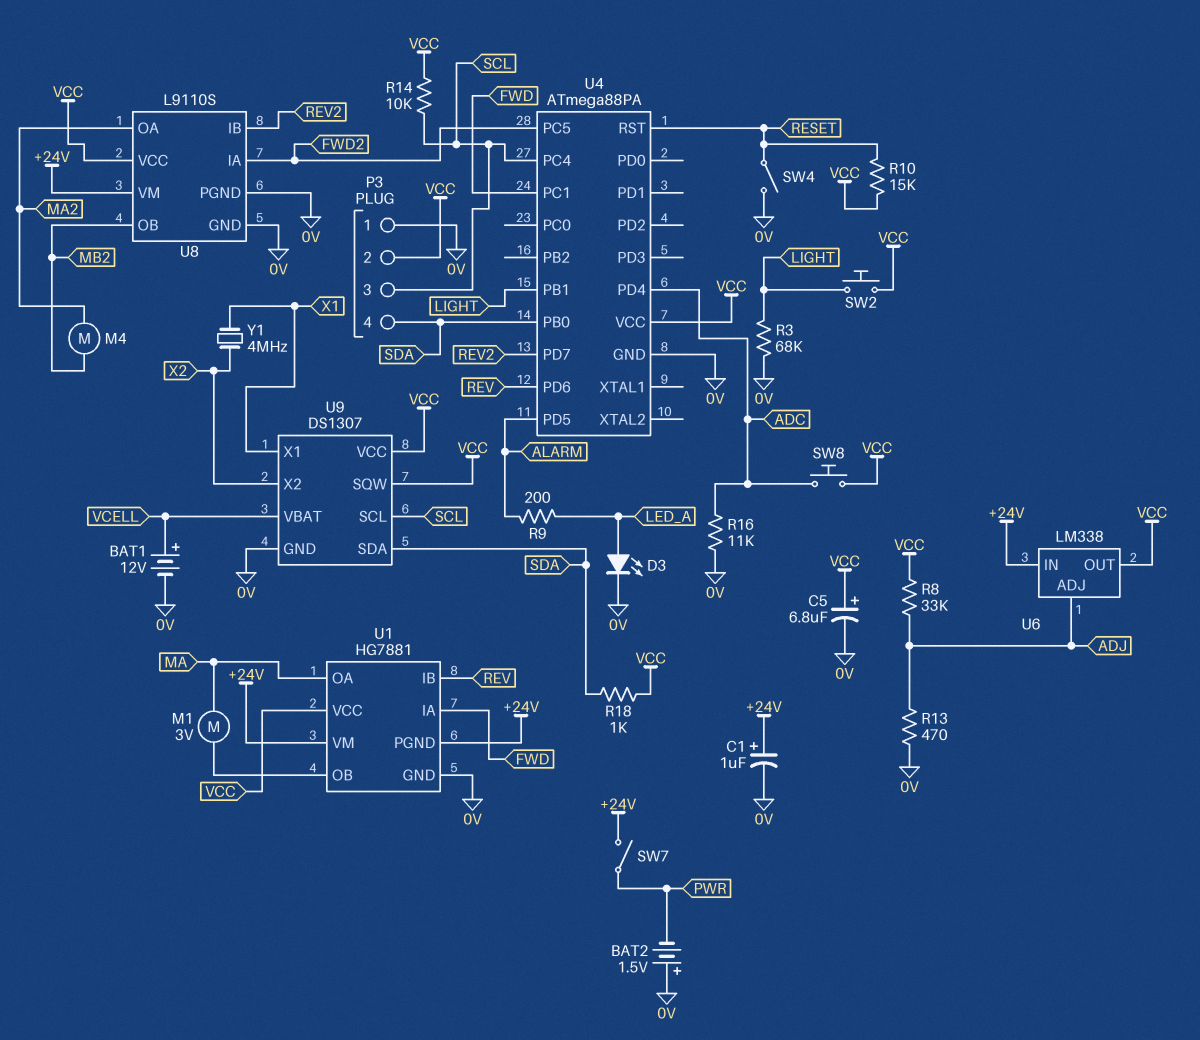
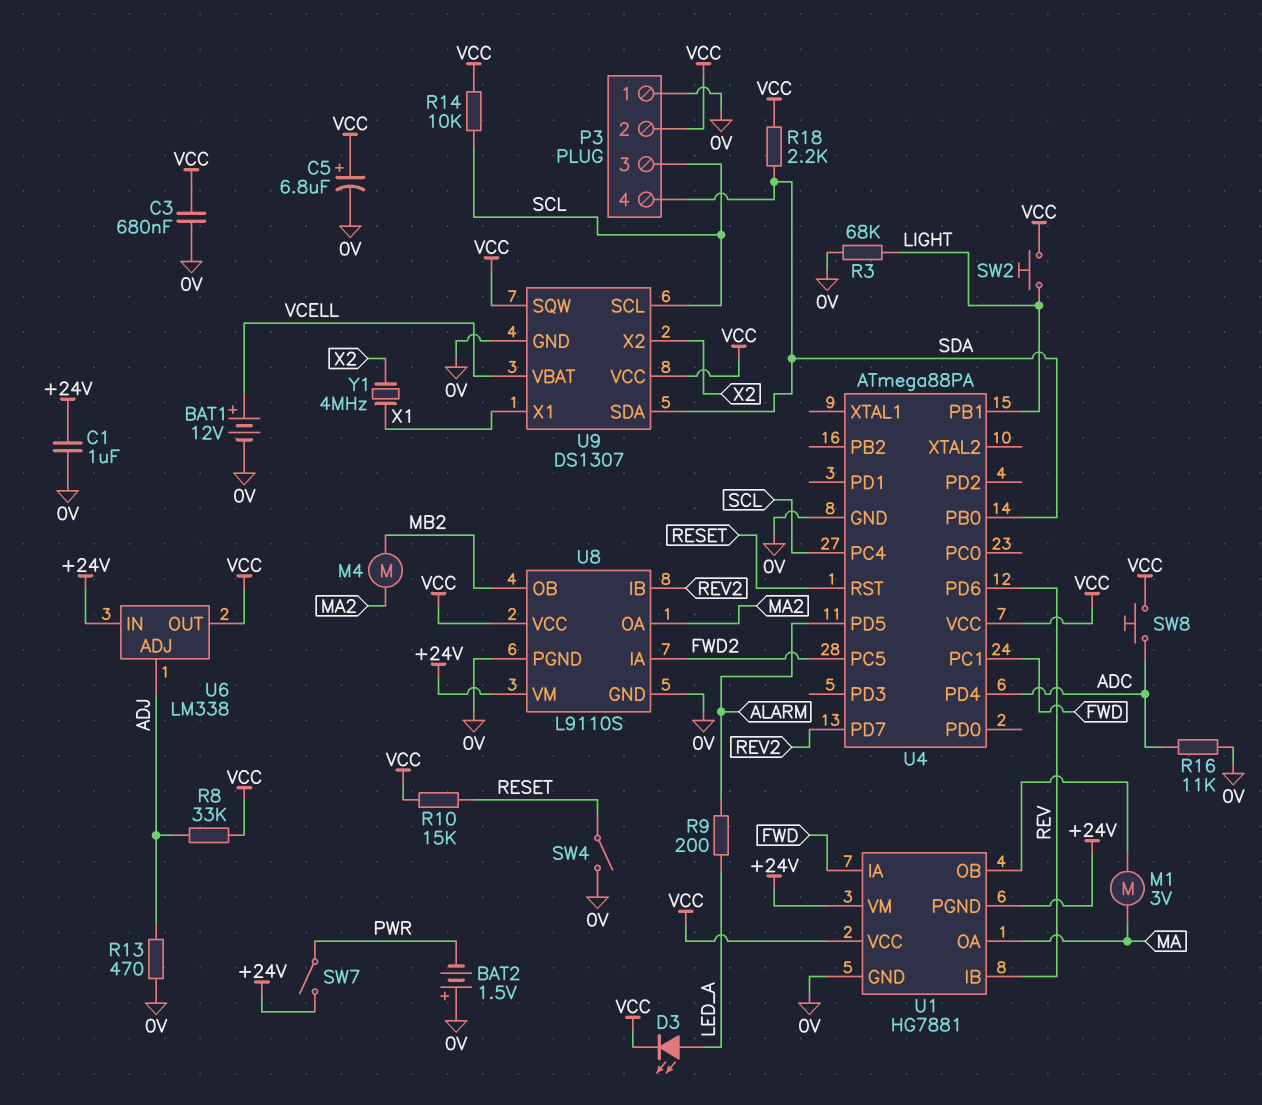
C1: 1uF (plus +24V, minus 0V) -> 1uF (+24V, 0V)
C3: none -> 680nF (0V, VCC)
D3: LED (A LED_A, K 0V) -> LED (A LED_A, K VCC)
R18: 1k (SDA, VCC) -> 2.2k (SDA, VCC)

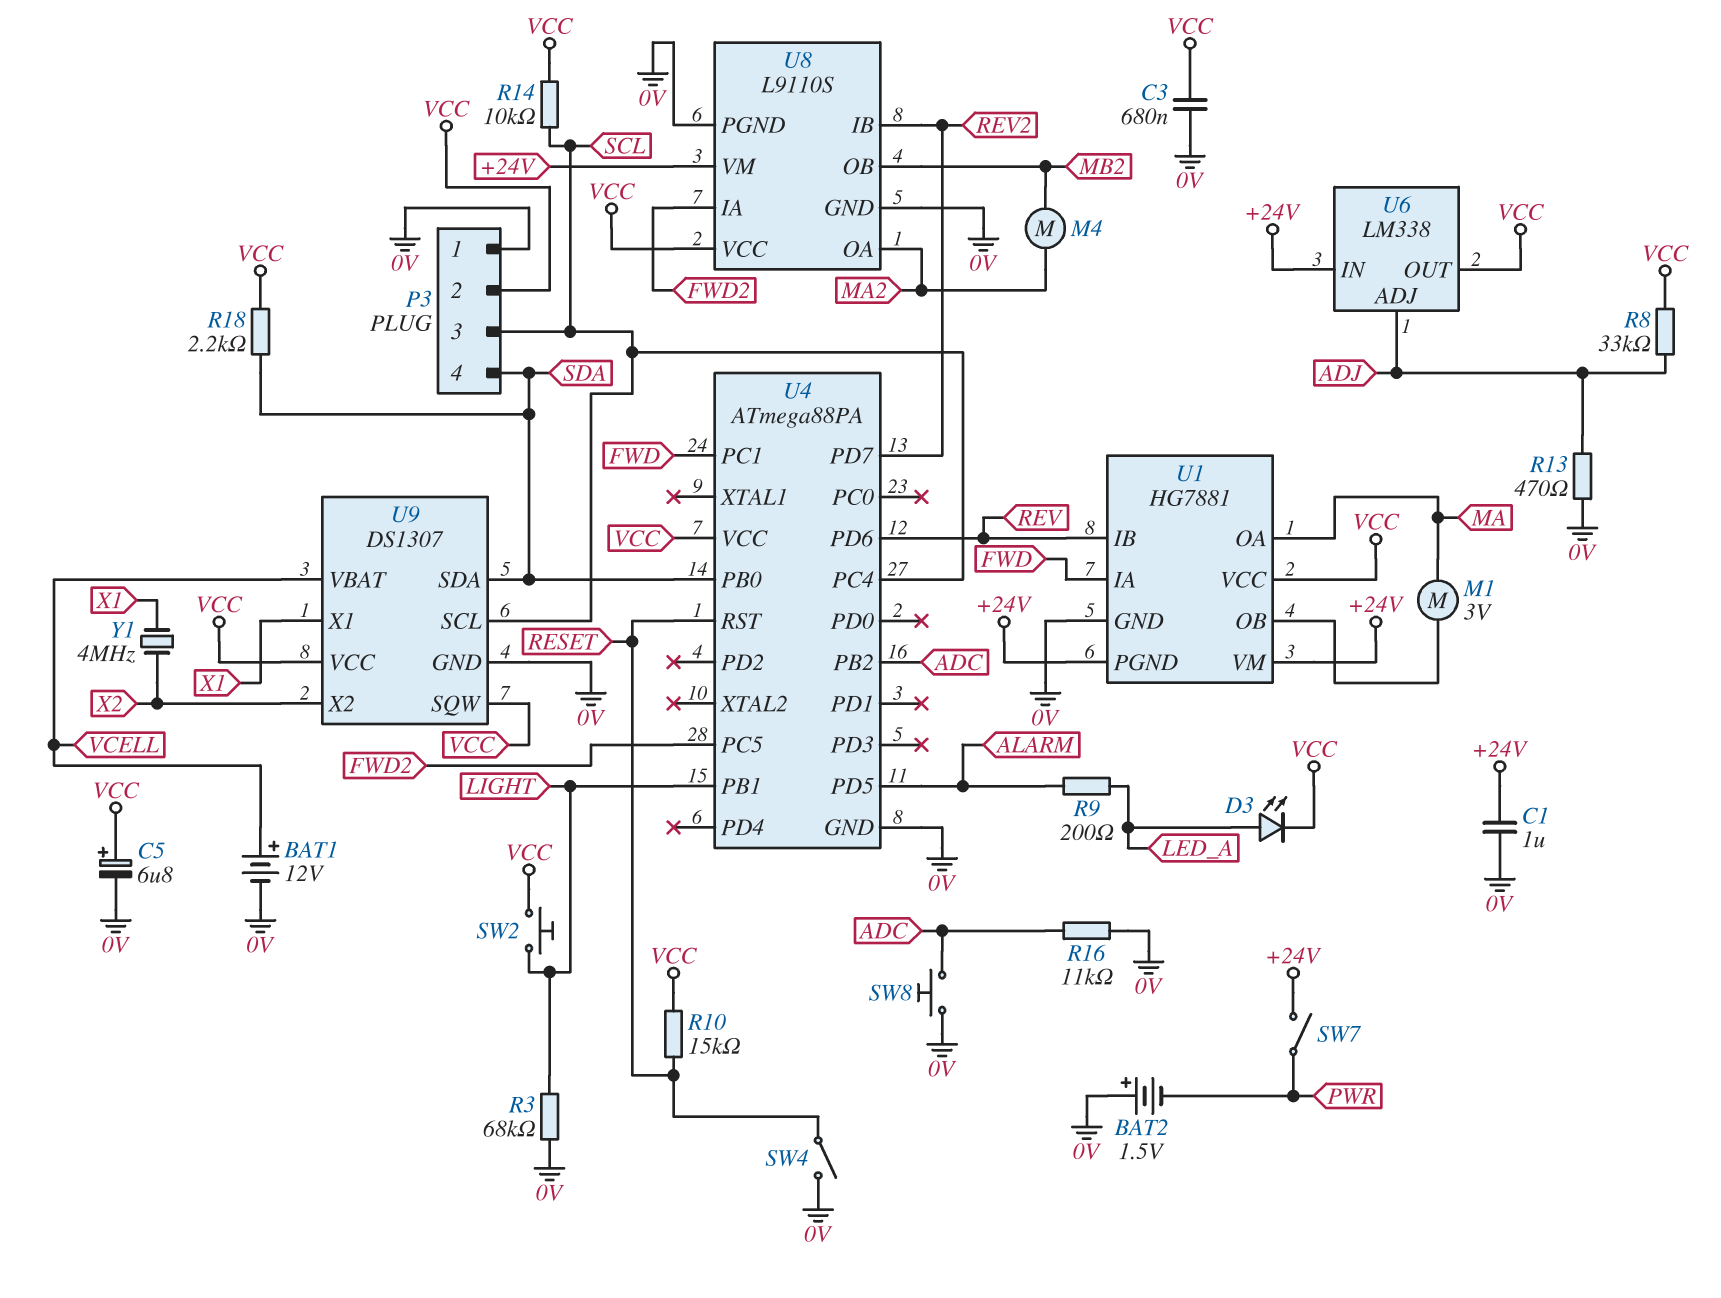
SW8: button (ADC, VCC) -> button (0V, ADC)
U4 pin PB2: none -> ADC
U4 pin PD4: ADC -> none

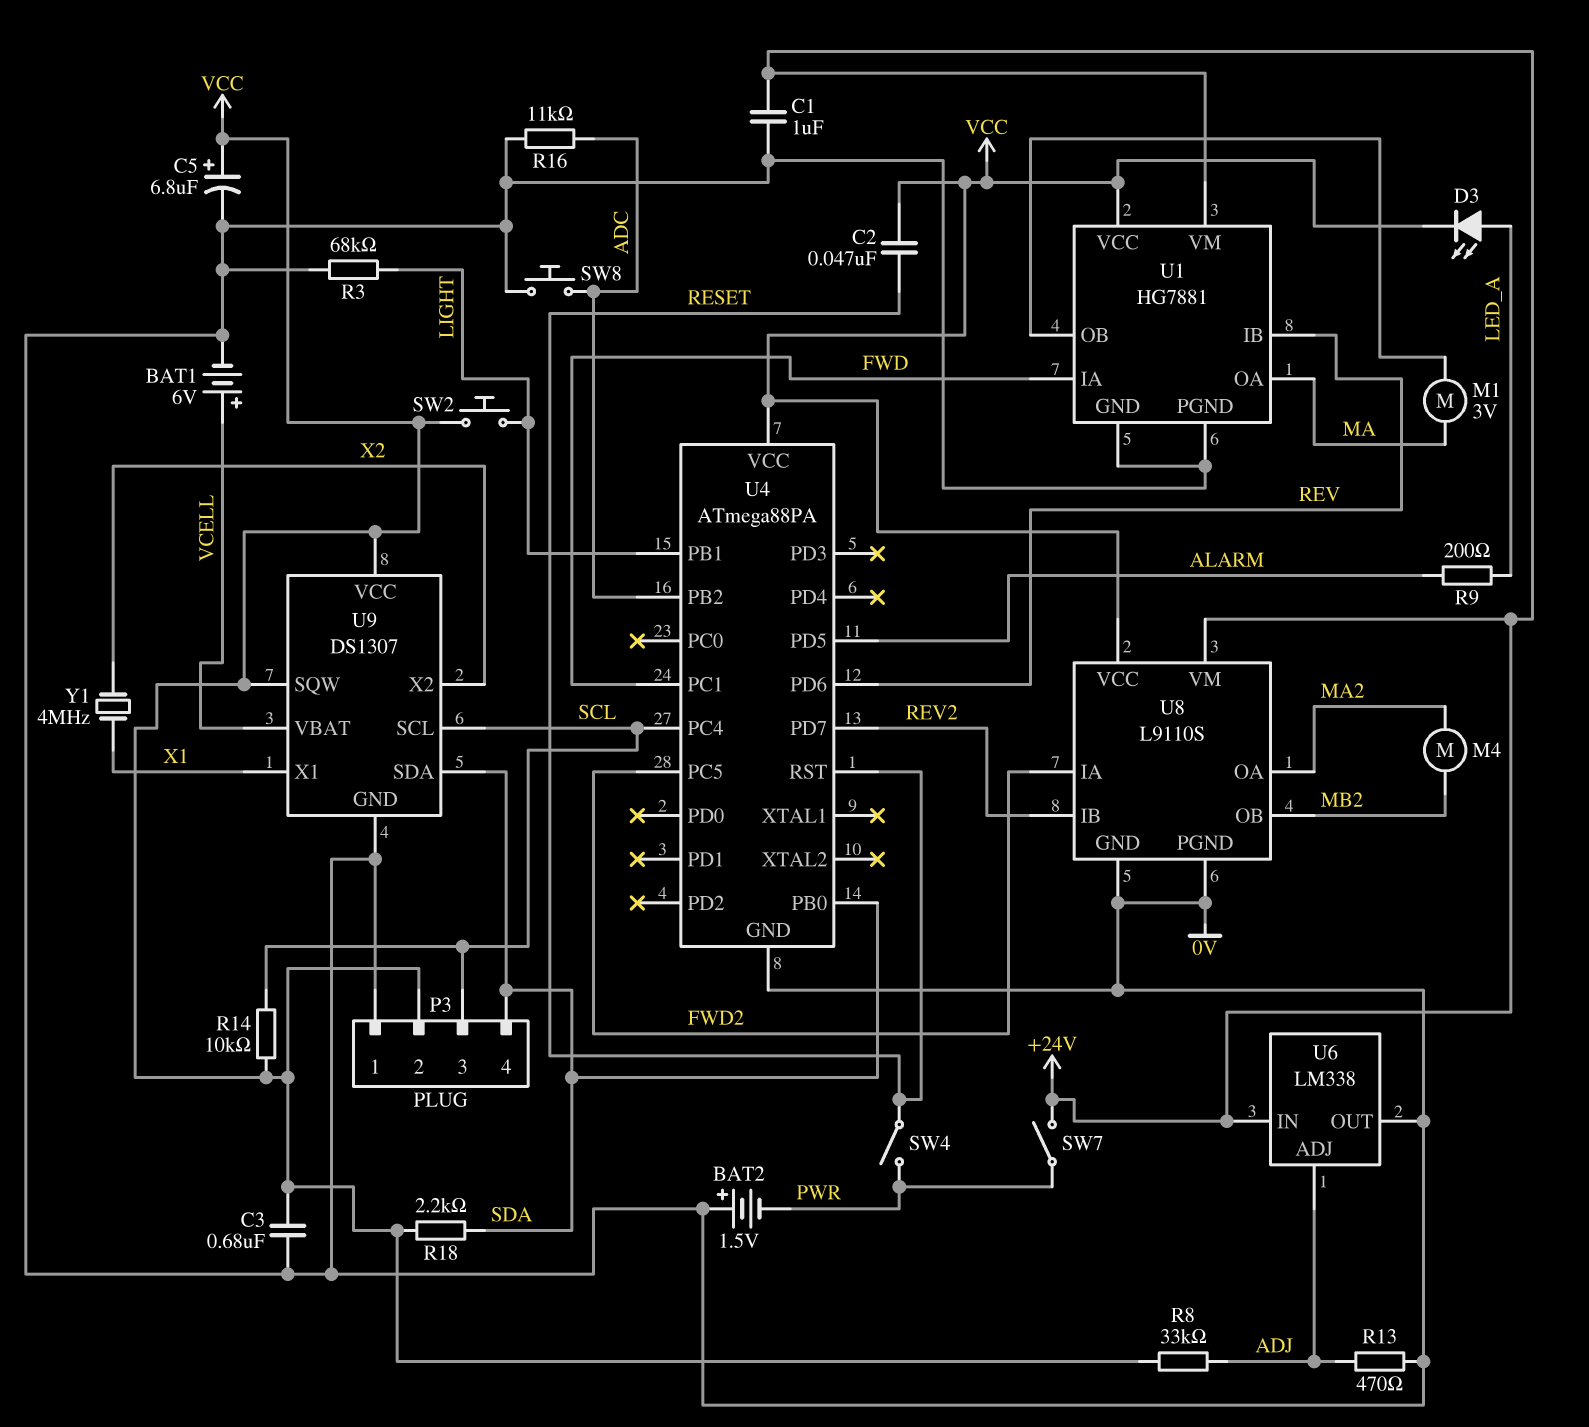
BAT1: 12V (plus VCELL, minus 0V) -> 6V (plus VCELL, minus 0V)
C2: none -> 47nF (RESET, VCC)
R10: 15k (RESET, VCC) -> none
SW4: switch (0V, RESET) -> switch (PWR, RESET)
U1 pin PGND: +24V -> 0V
U6 pin OUT: VCC -> 0V

